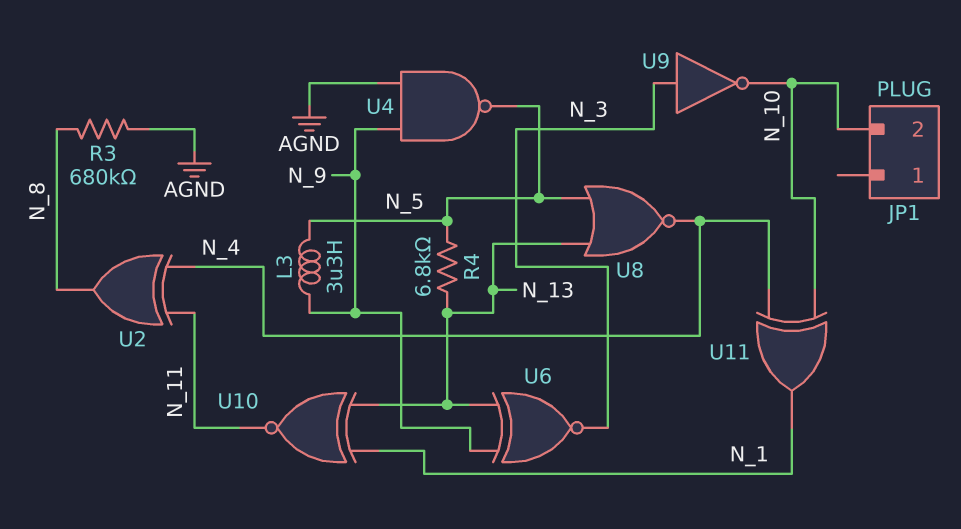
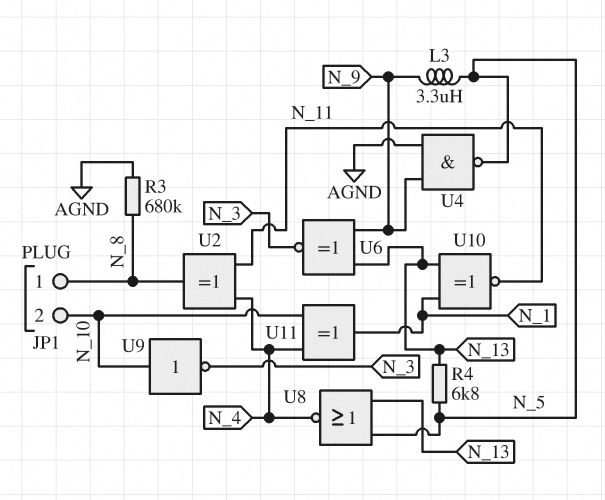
JP1 pin 1: none -> N_8
U9: NOT (in N_3, out N_10) -> NOT (in N_10, out N_3)

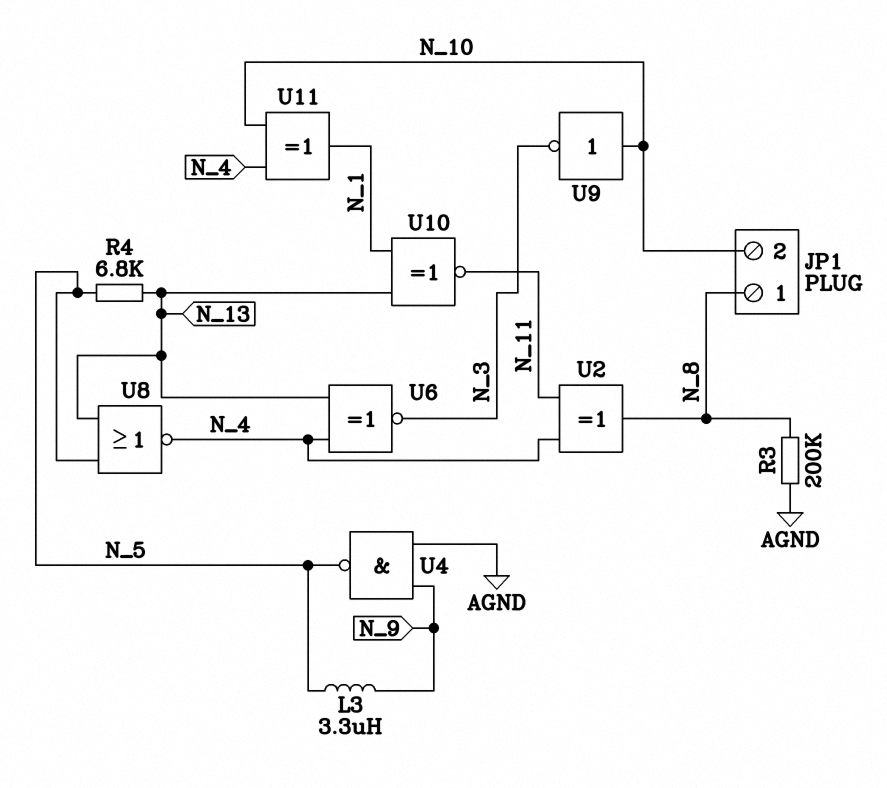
R3: 680k (AGND, N_8) -> 200k (AGND, N_8)
U6: XNOR (in N_9, in N_13, out N_3) -> XNOR (in N_4, in N_13, out N_3)

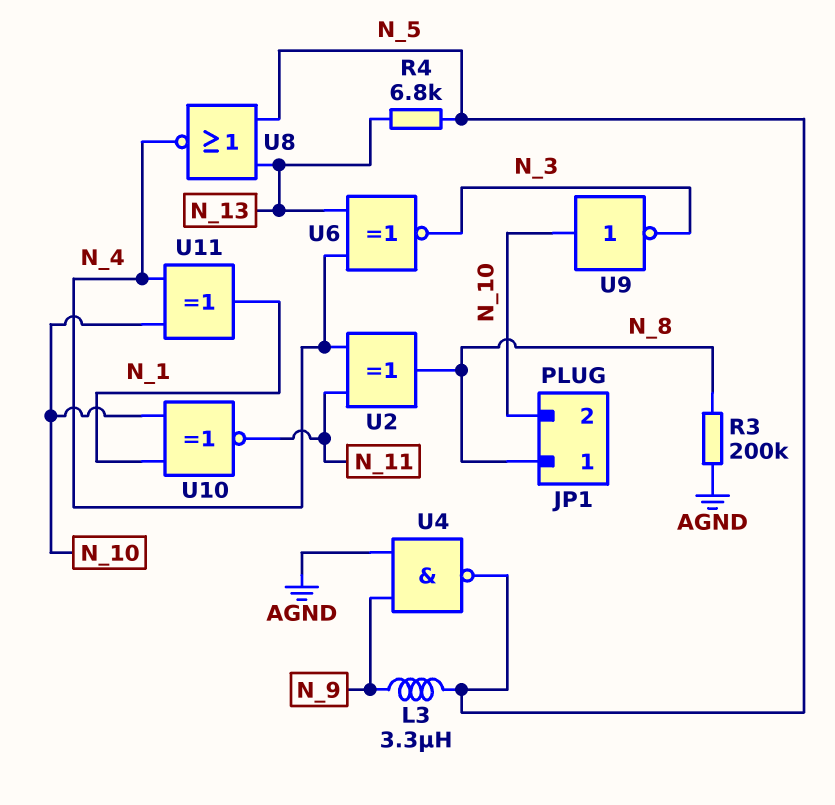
U10: XNOR (in N_1, in N_13, out N_11) -> XNOR (in N_1, in N_10, out N_11)

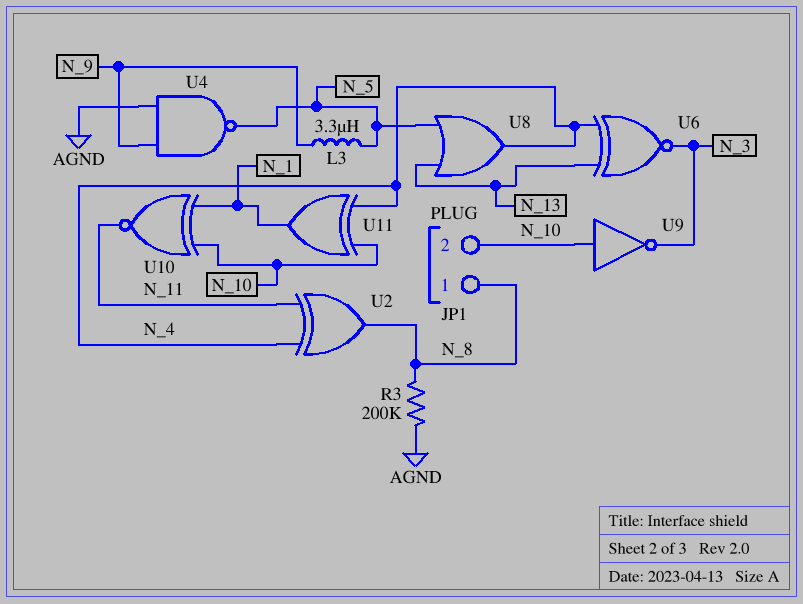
R4: 6.8k (N_5, N_13) -> none
U8: NOR (in N_5, in N_13, out N_4) -> OR (in N_5, in N_13, out N_4)

